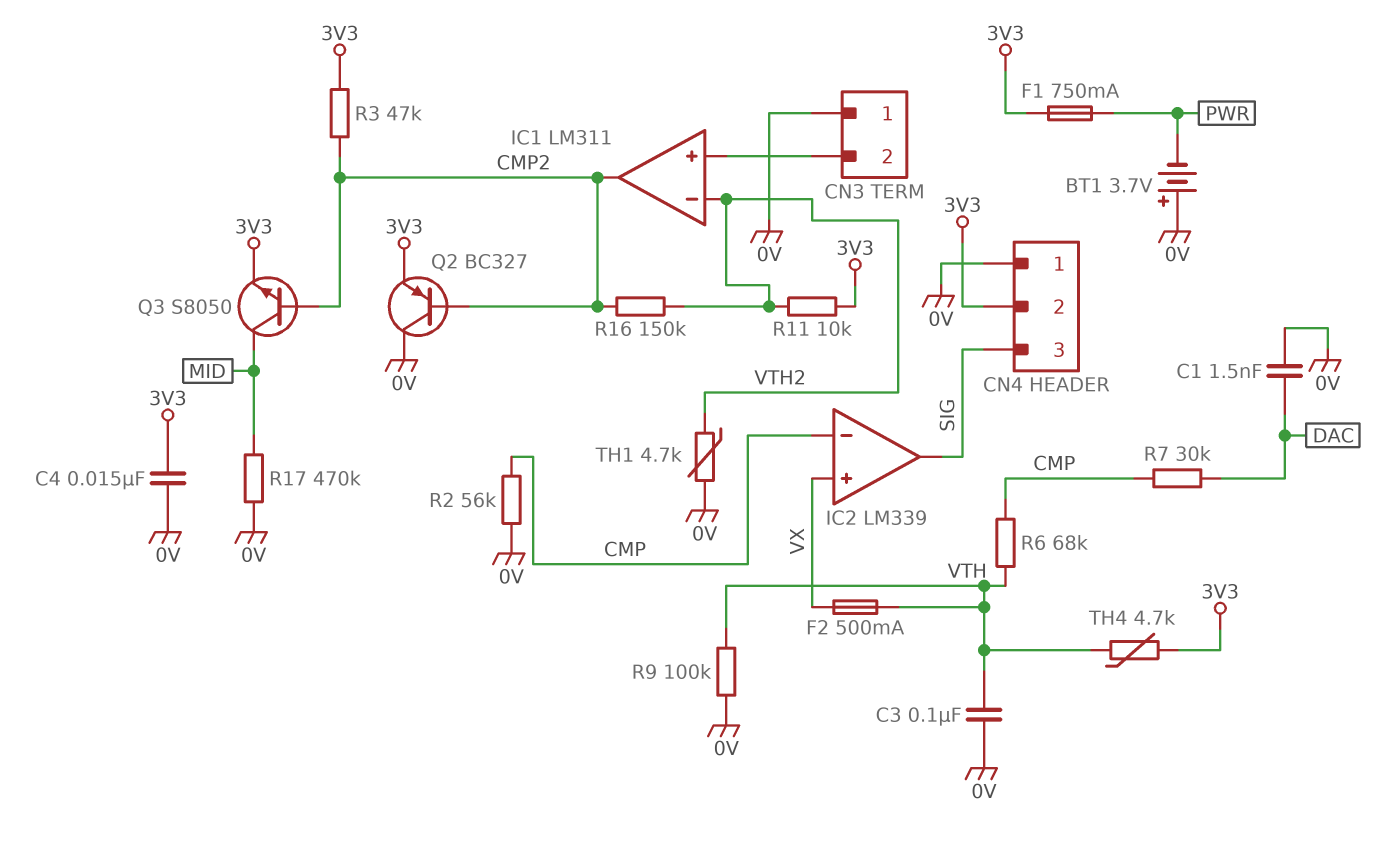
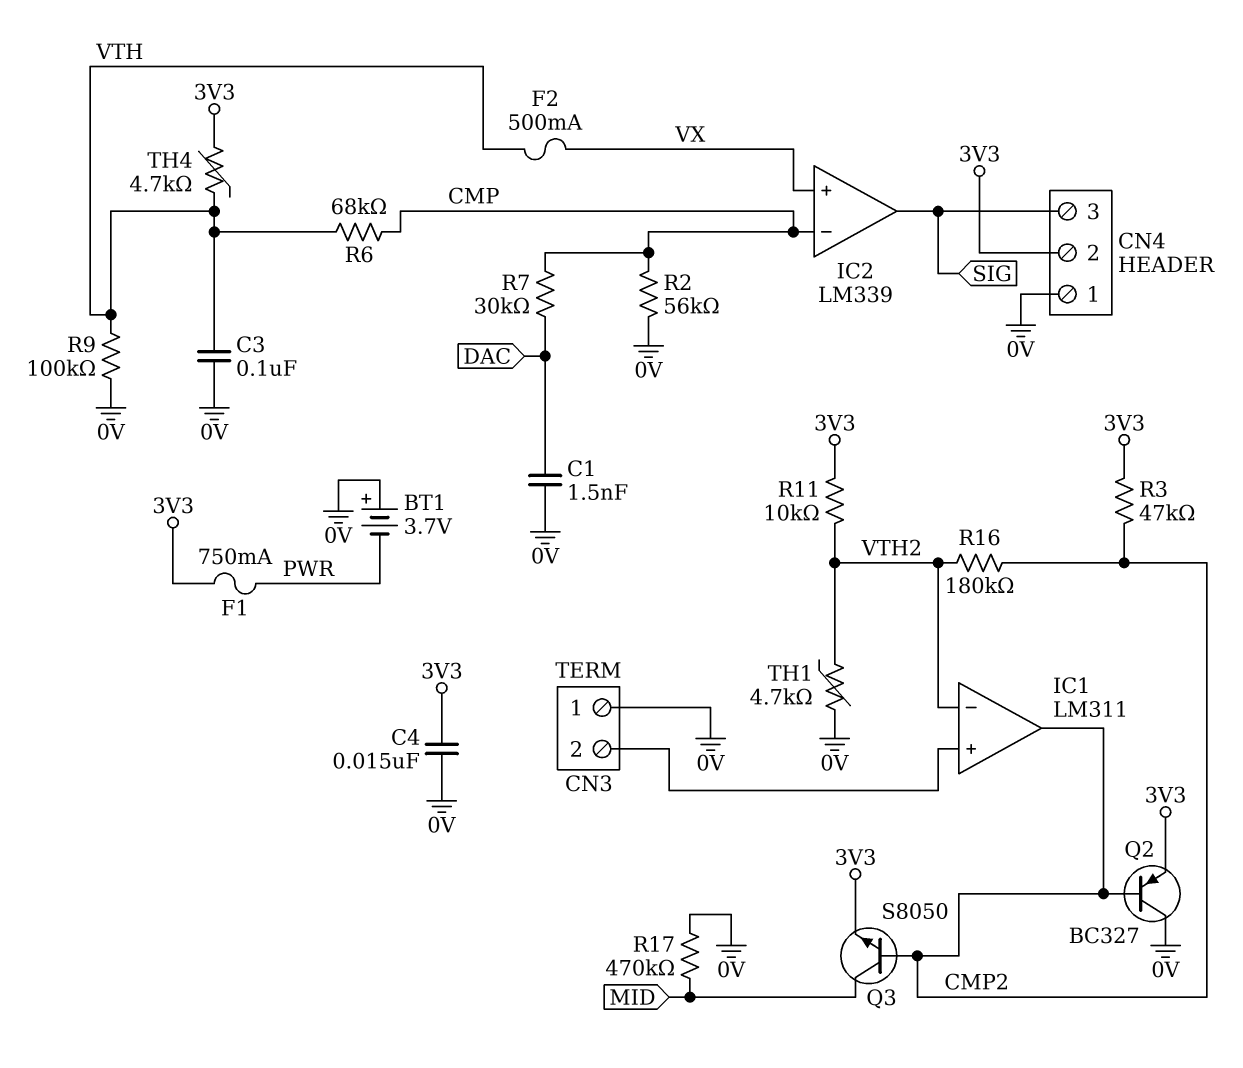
R16: 150k (CMP2, VTH2) -> 180k (CMP2, VTH2)

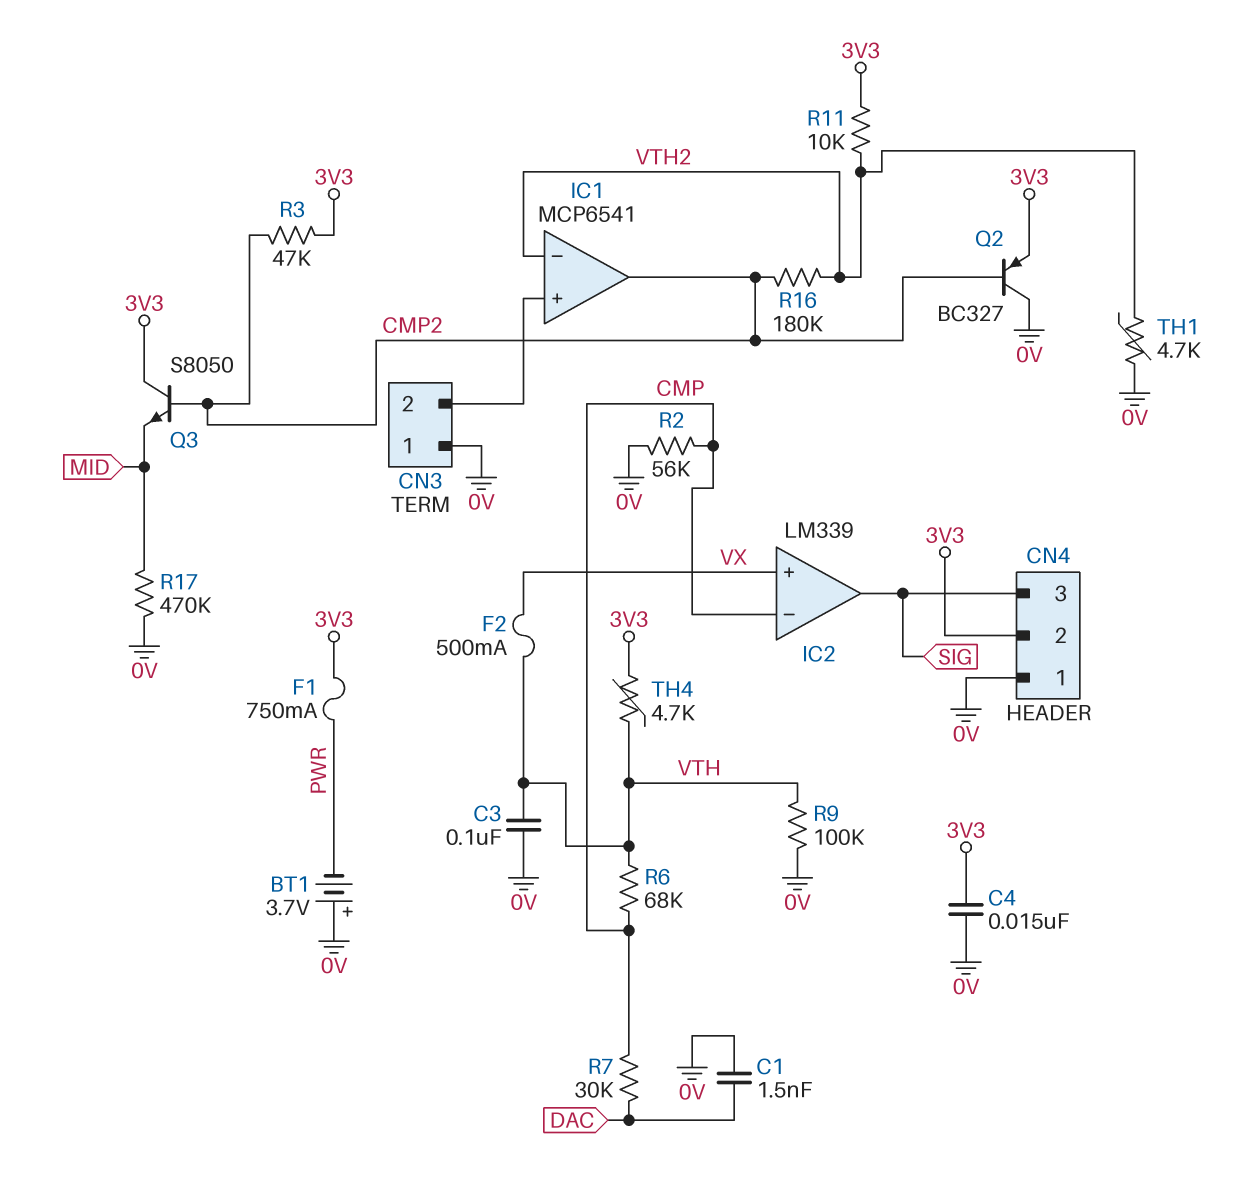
IC1: LM311 -> MCP6541
Q3: NPN S8050 (B CMP2, C MID, E 3V3) -> NPN S8050 (B CMP2, C 3V3, E MID)

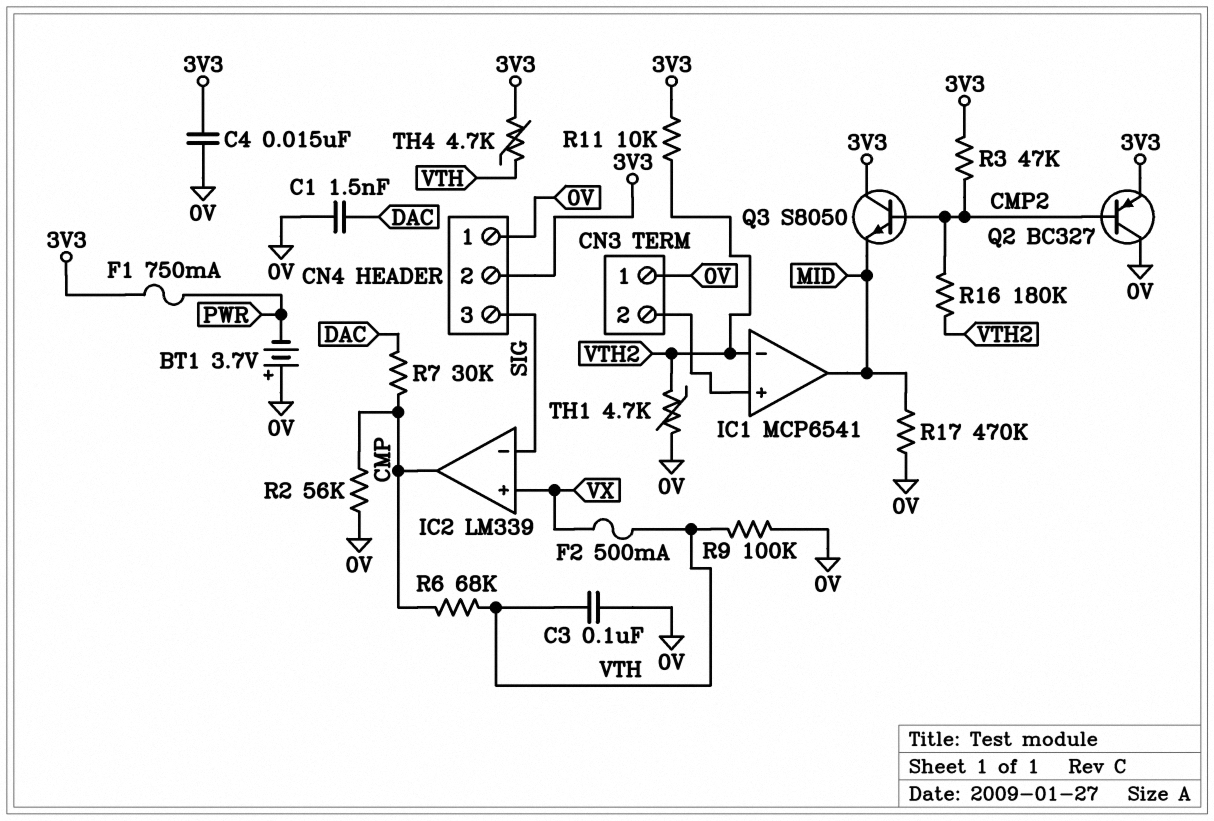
IC1 pin out: CMP2 -> MID
IC2 pin in-: CMP -> SIG
IC2 pin out: SIG -> CMP

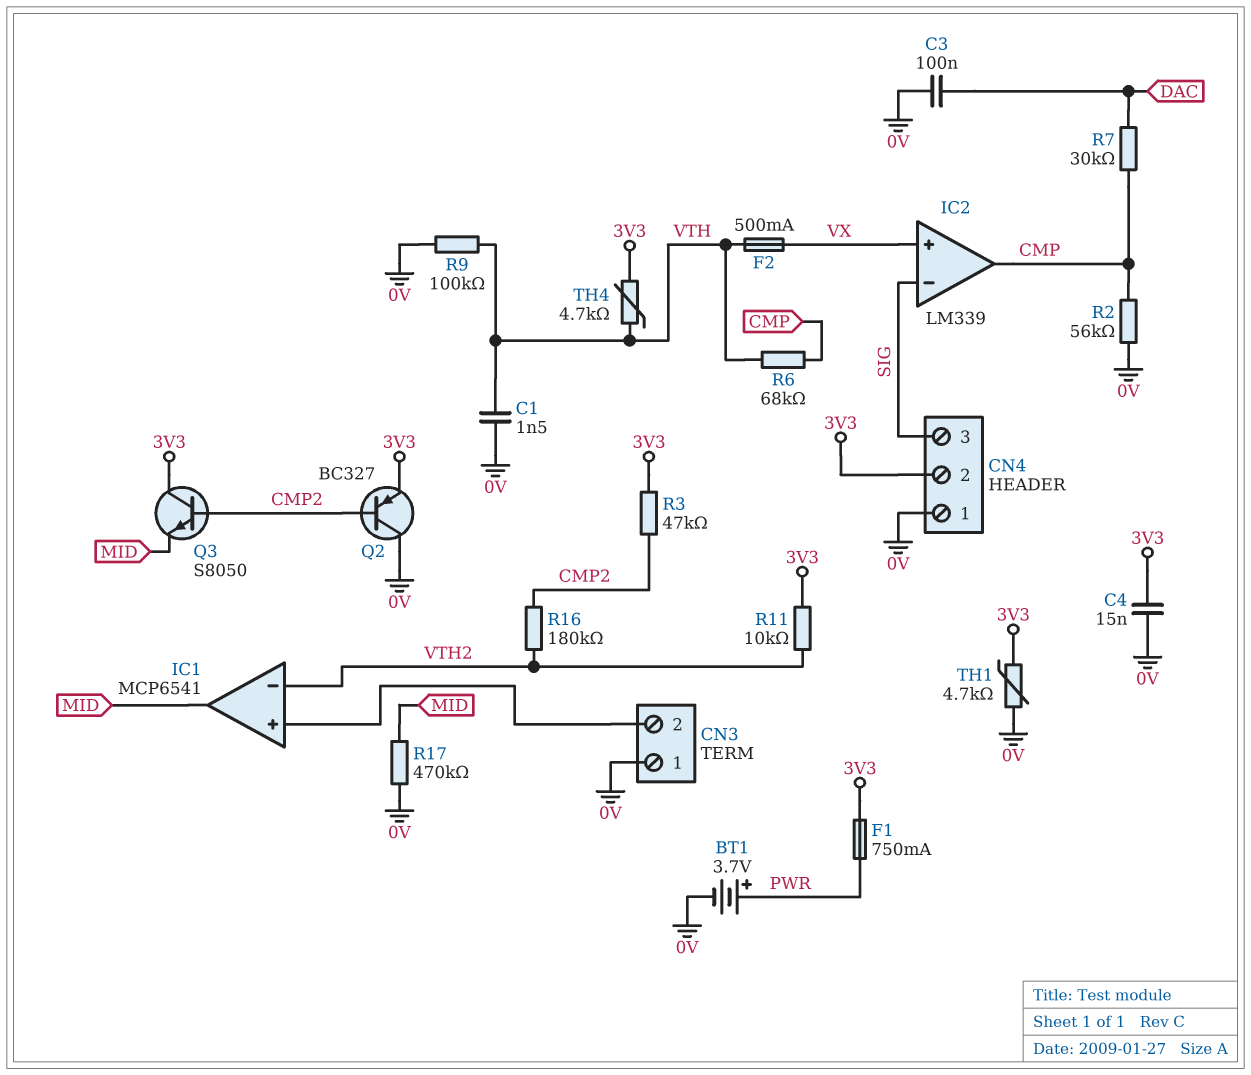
BT1: 3.7V (plus 0V, minus PWR) -> 3.7V (plus PWR, minus 0V)
C1: 1.5nF (0V, DAC) -> 1.5nF (0V, VTH)
C3: 100nF (0V, VTH) -> 100nF (0V, DAC)
TH1: 4.7k (0V, VTH2) -> 4.7k (0V, 3V3)

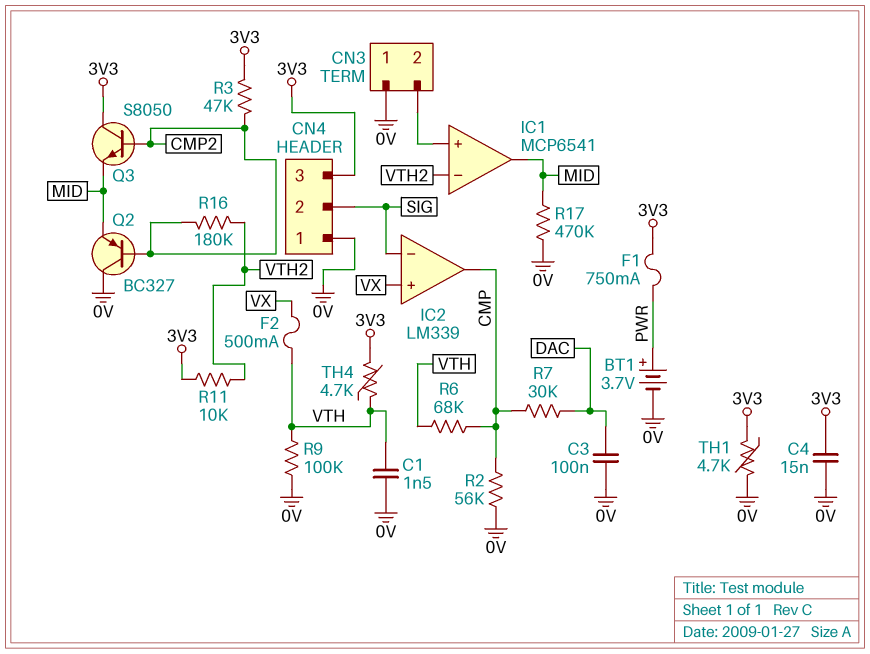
CN4 pin 2: 3V3 -> SIG
CN4 pin 3: SIG -> 3V3
Q2: PNP BC327 (B CMP2, C 0V, E 3V3) -> PNP BC327 (B CMP2, C 0V, E MID)

